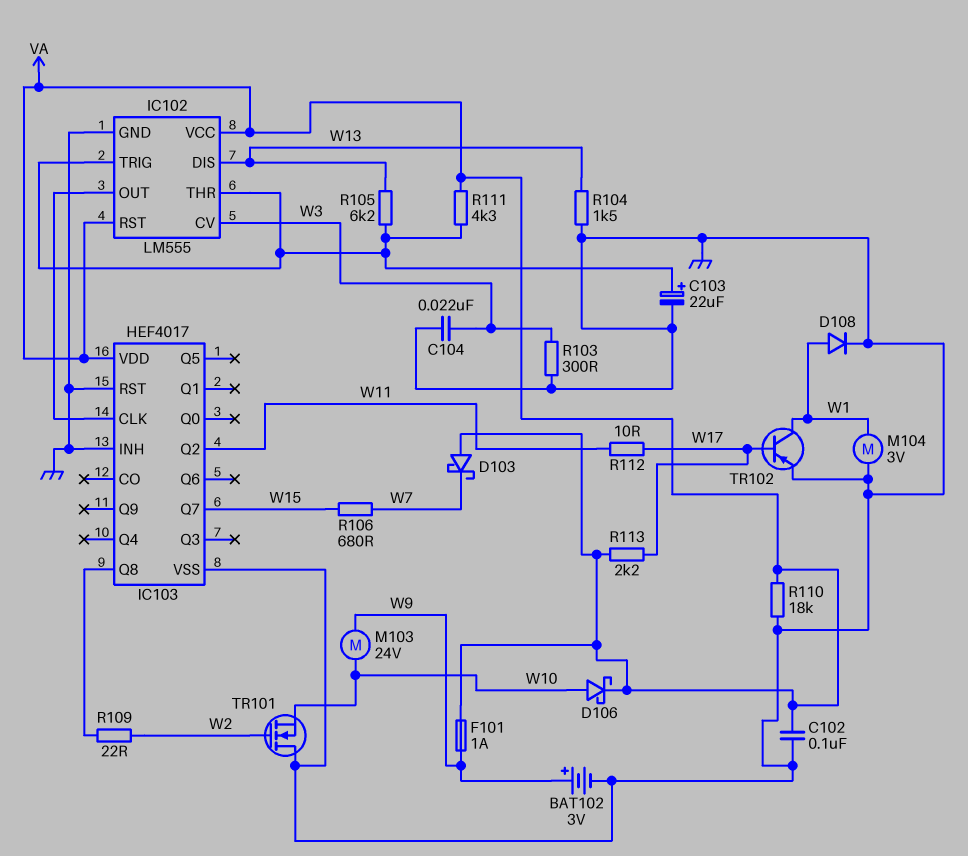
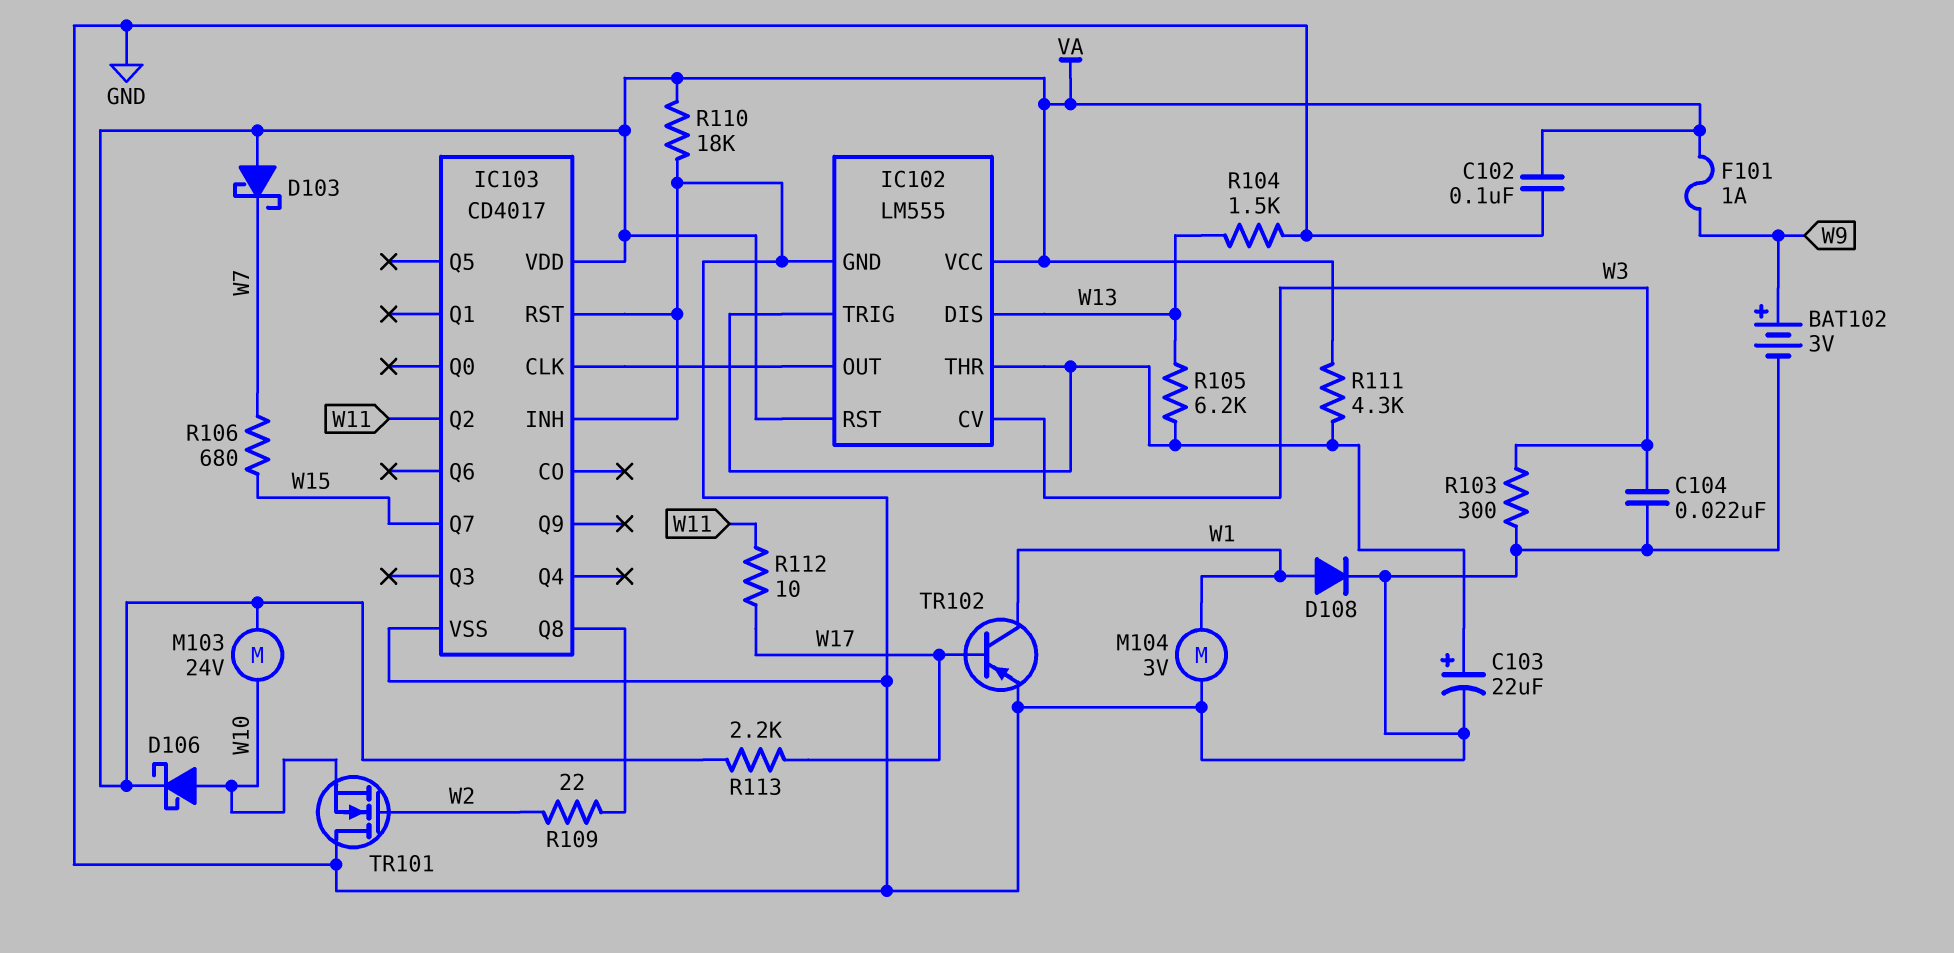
IC103: HEF4017 -> CD4017
M103: motor 24V (W9, W10) -> motor 24V (VA, W10)

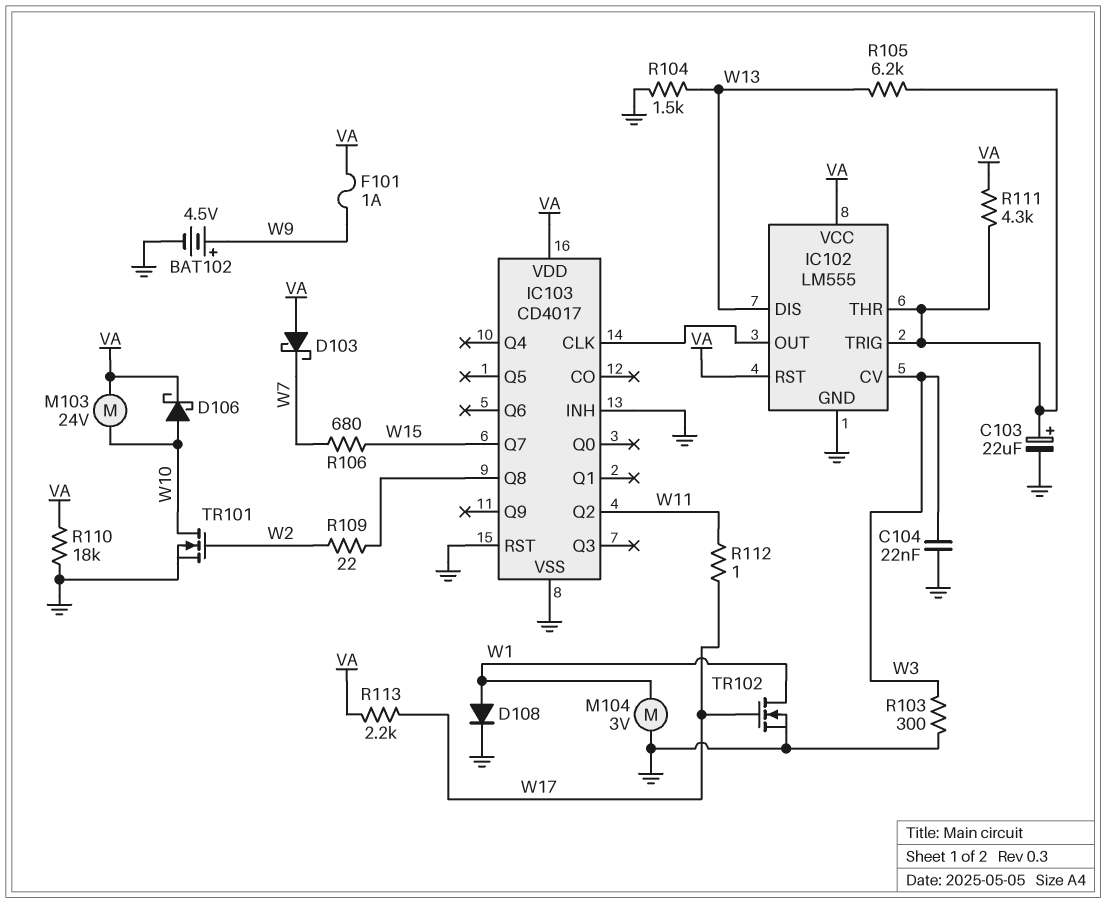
BAT102: 3V (plus W9, minus GND) -> 4.5V (plus W9, minus GND)
C102: 100nF (GND, VA) -> none
R112: 10 (W11, W17) -> 1 (W11, W17)
TR101: NMOS (G W2, D GND, S W10) -> NMOS (G W2, D W10, S GND)
TR102: PNP (B W17, C W1, E GND) -> NMOS (G W17, D W1, S GND)

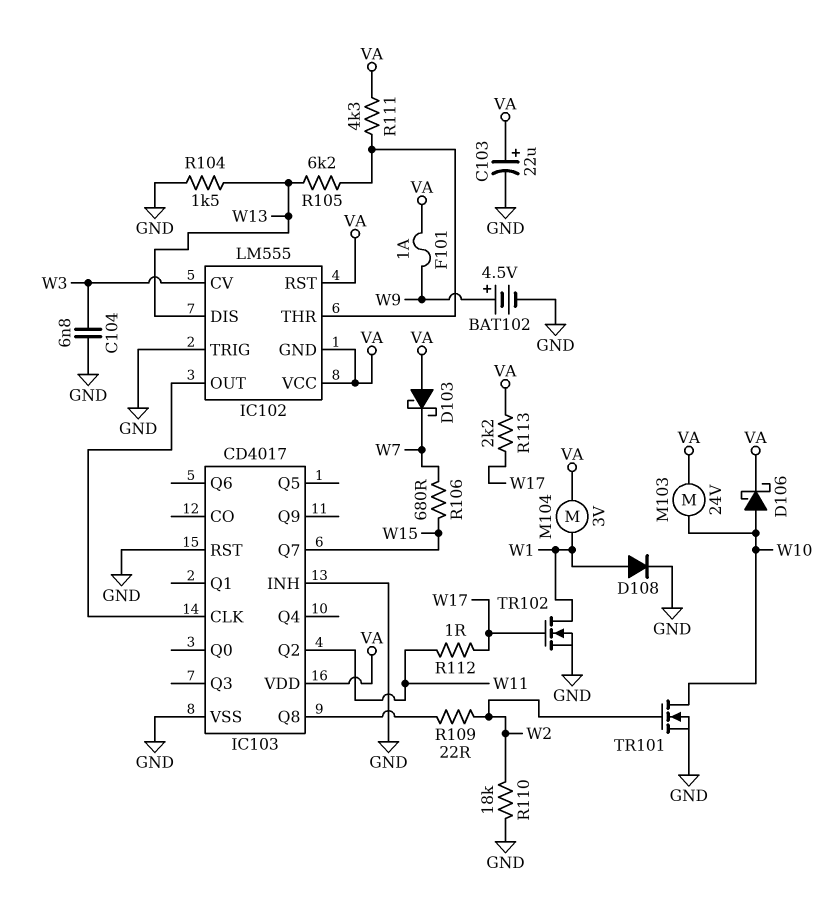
C103: 22uF (plus IC102/THR, minus GND) -> 22uF (plus VA, minus GND)
C104: 22nF (GND, W3) -> 6.8nF (GND, W3)
IC102 pin GND: GND -> VA
IC102 pin TRIG: IC102/THR -> GND
M104: motor 3V (GND, W1) -> motor 3V (VA, W1)
R103: 300 (GND, W3) -> none
R110: 18k (GND, VA) -> 18k (GND, W2)

